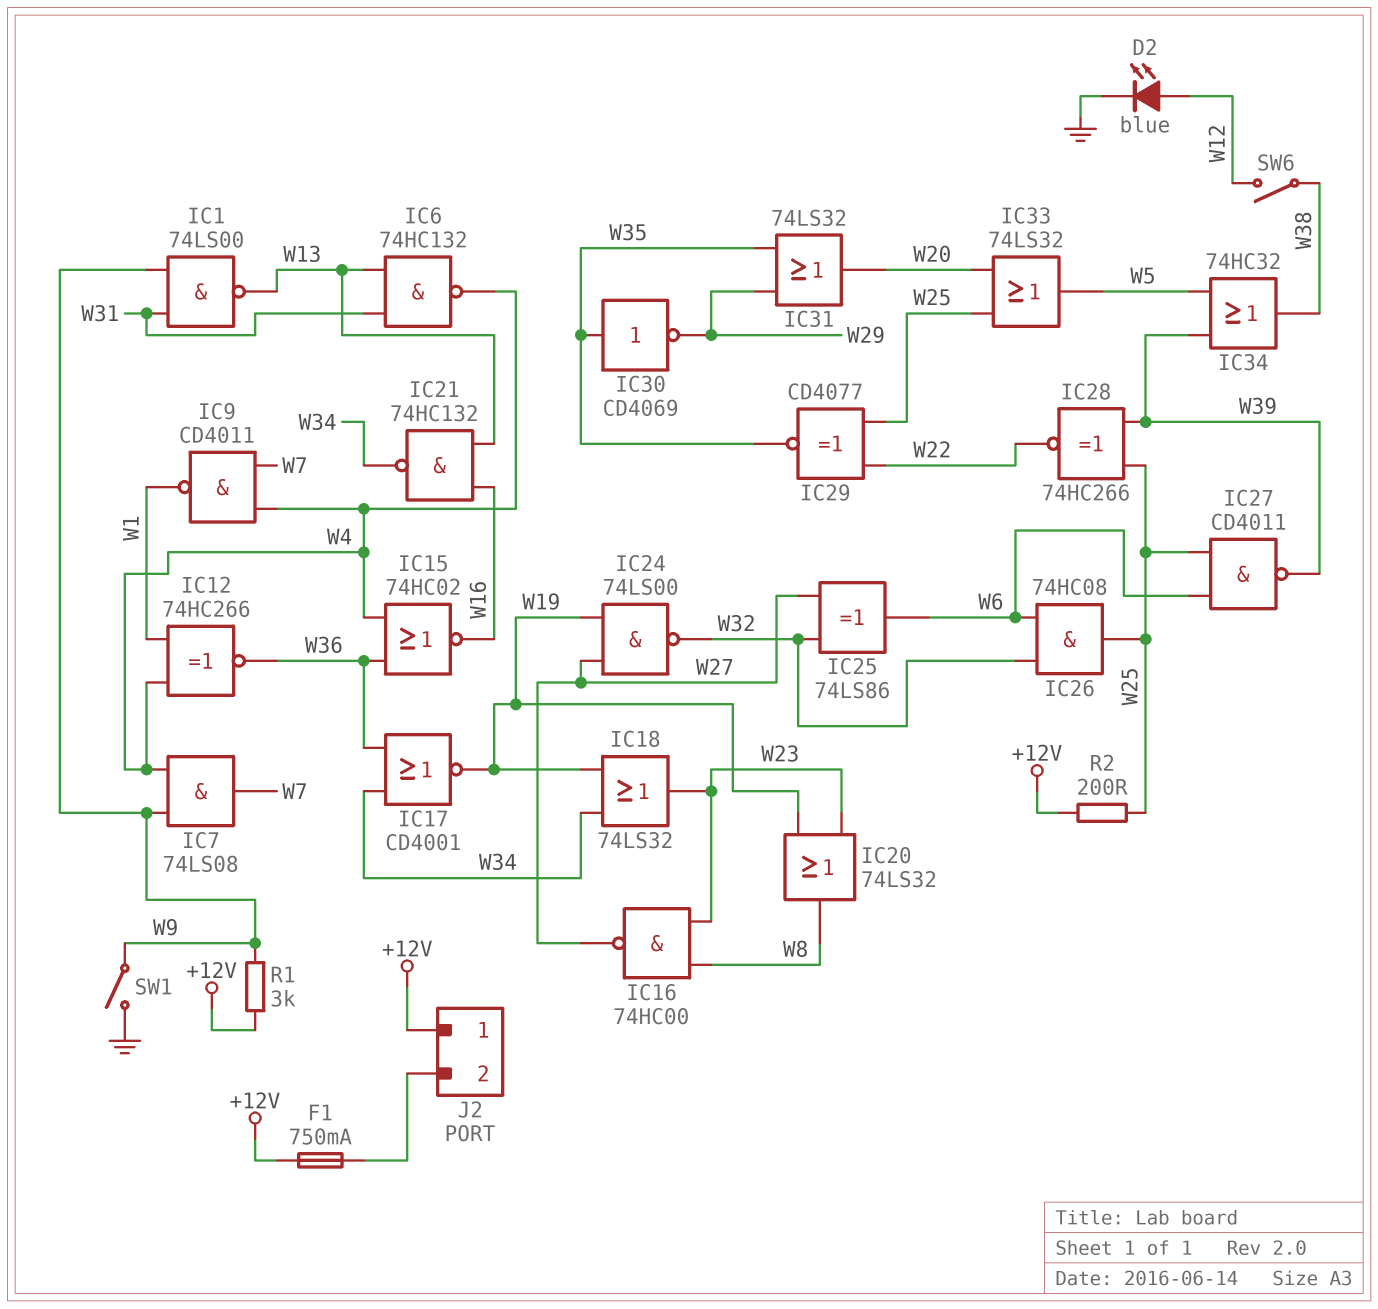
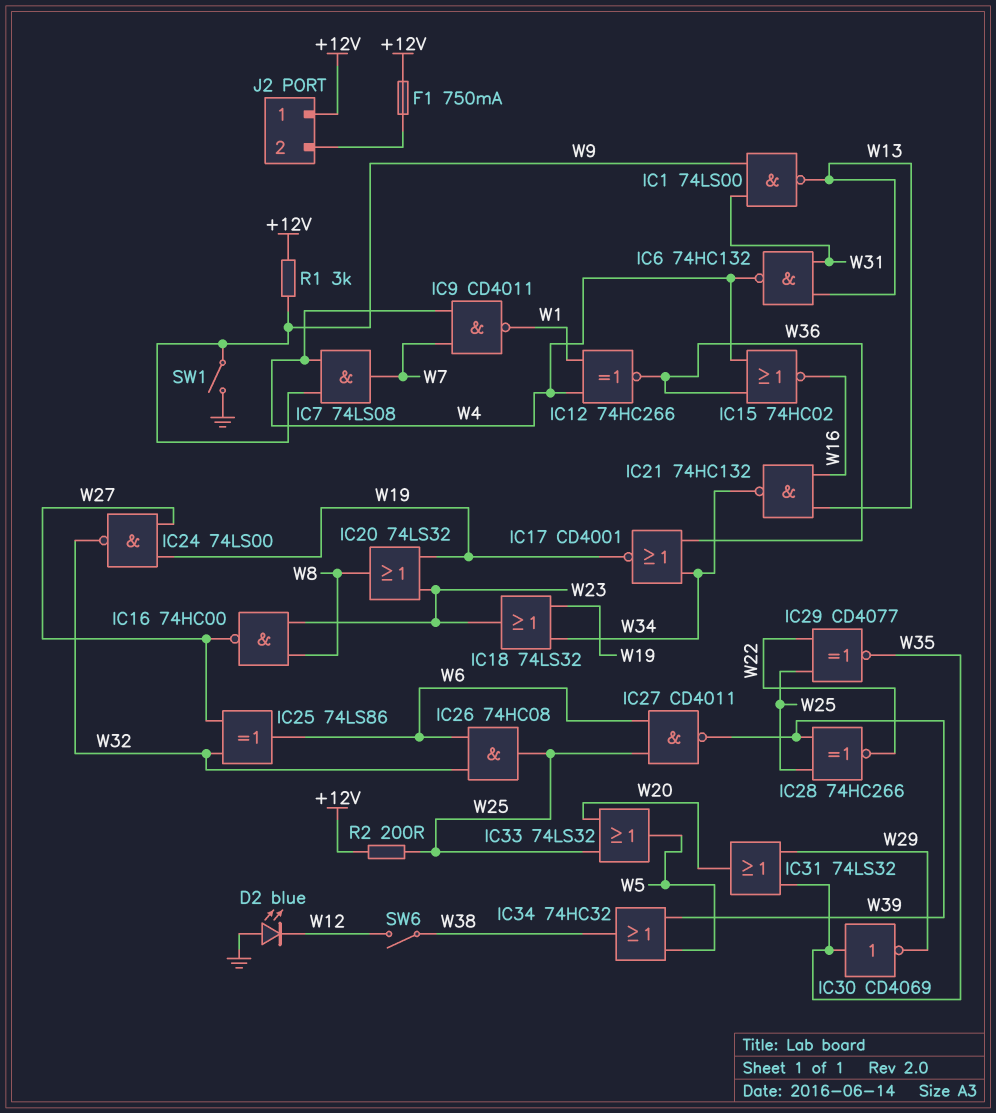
D2: LED blue (A W12, K GND) -> LED blue (A GND, K W12)

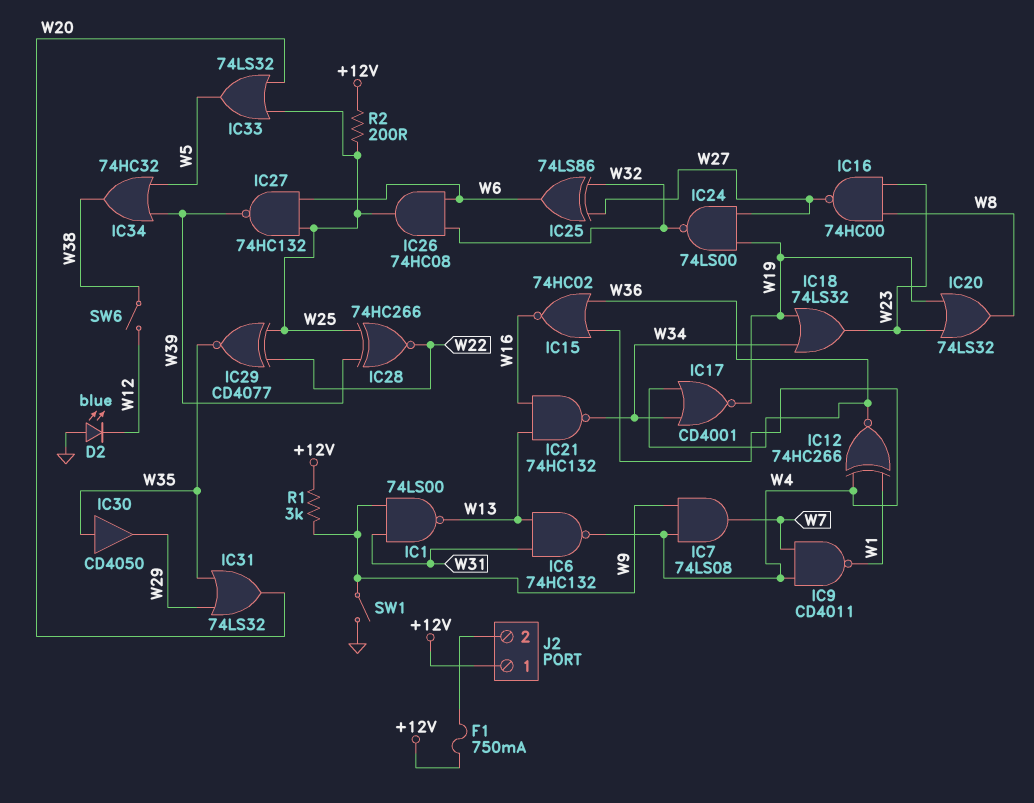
IC27: NAND CD4011 (in W6, in W25, out W39) -> NAND 74HC132 (in W6, in W25, out W39)
IC30: NOT CD4069 (in W35, out W29) -> buffer CD4050 (in W35, out W29)

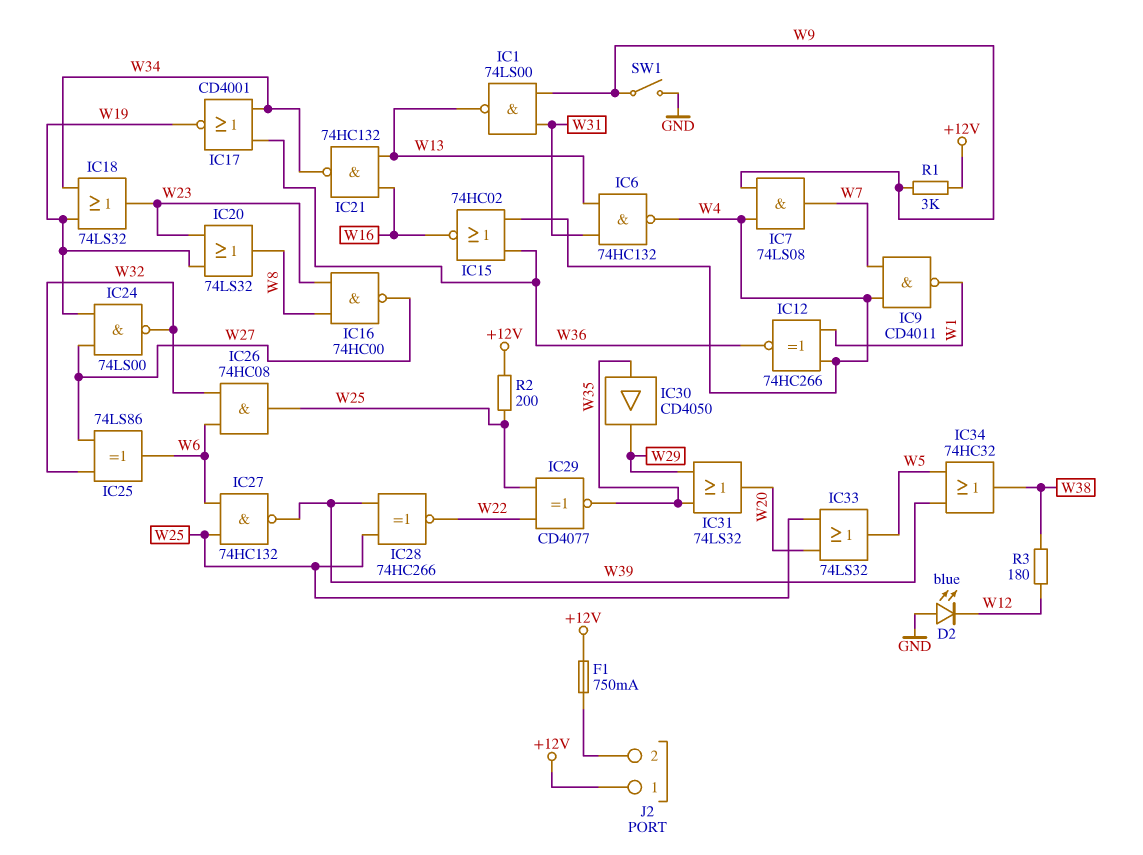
R3: none -> 180 (W12, W38)
SW6: switch (W12, W38) -> none

